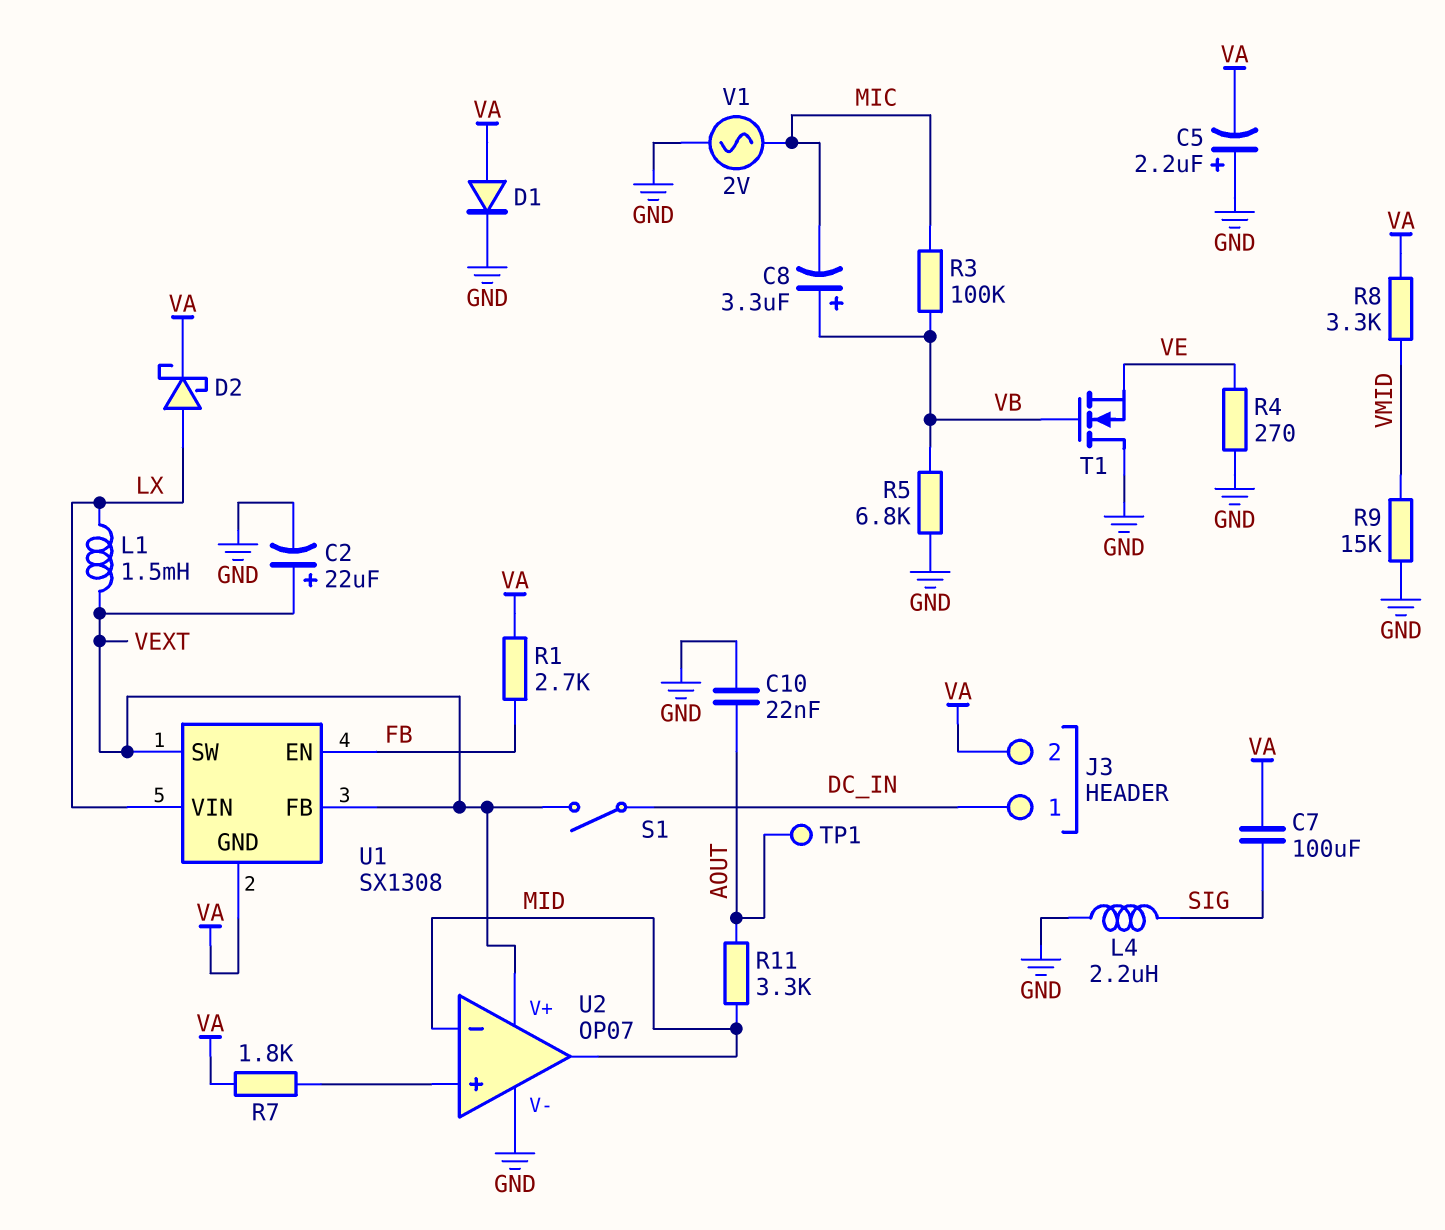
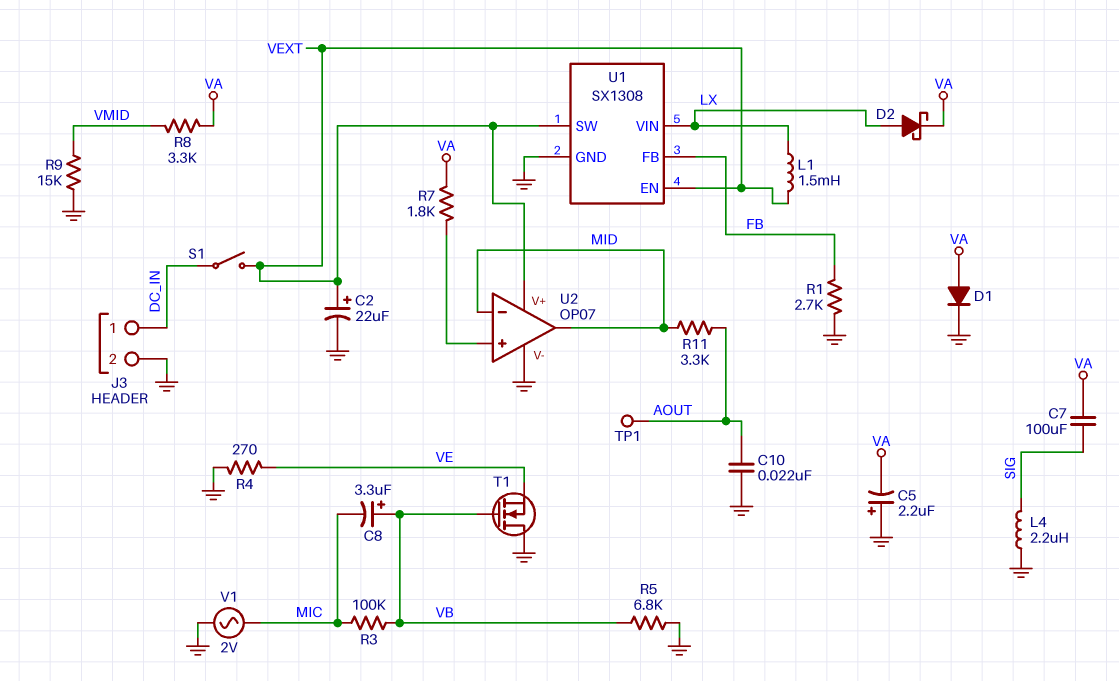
J3 pin 2: VA -> GND
R1: 2.7k (FB, VA) -> 2.7k (FB, GND)
U1 pin EN: FB -> VEXT
U1 pin FB: VEXT -> FB
U1 pin GND: VA -> GND

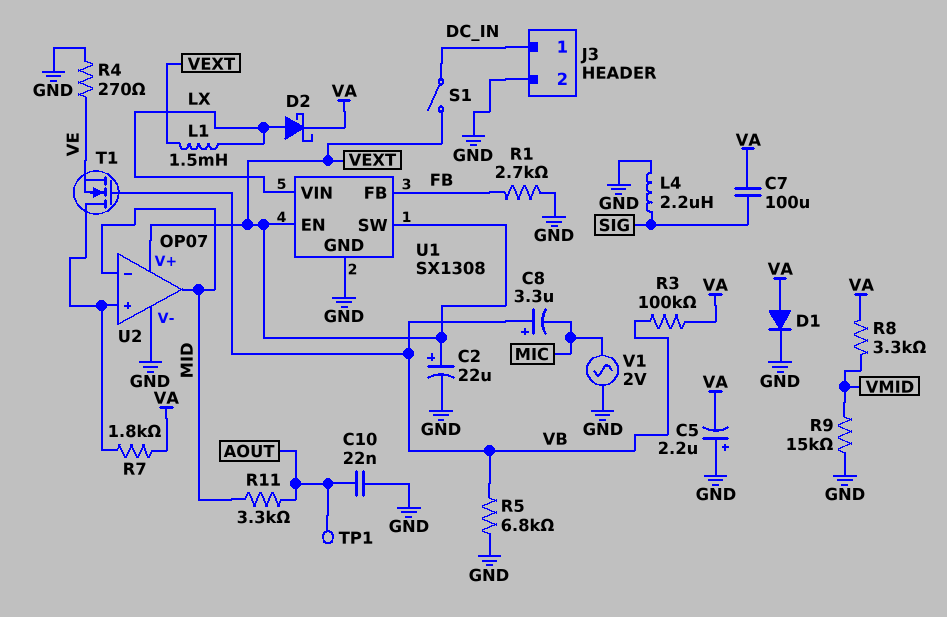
R3: 100k (MIC, VB) -> 100k (VA, VB)
T1: NMOS (G VB, D GND, S VE) -> NMOS (G VB, D U2/in+, S VE)

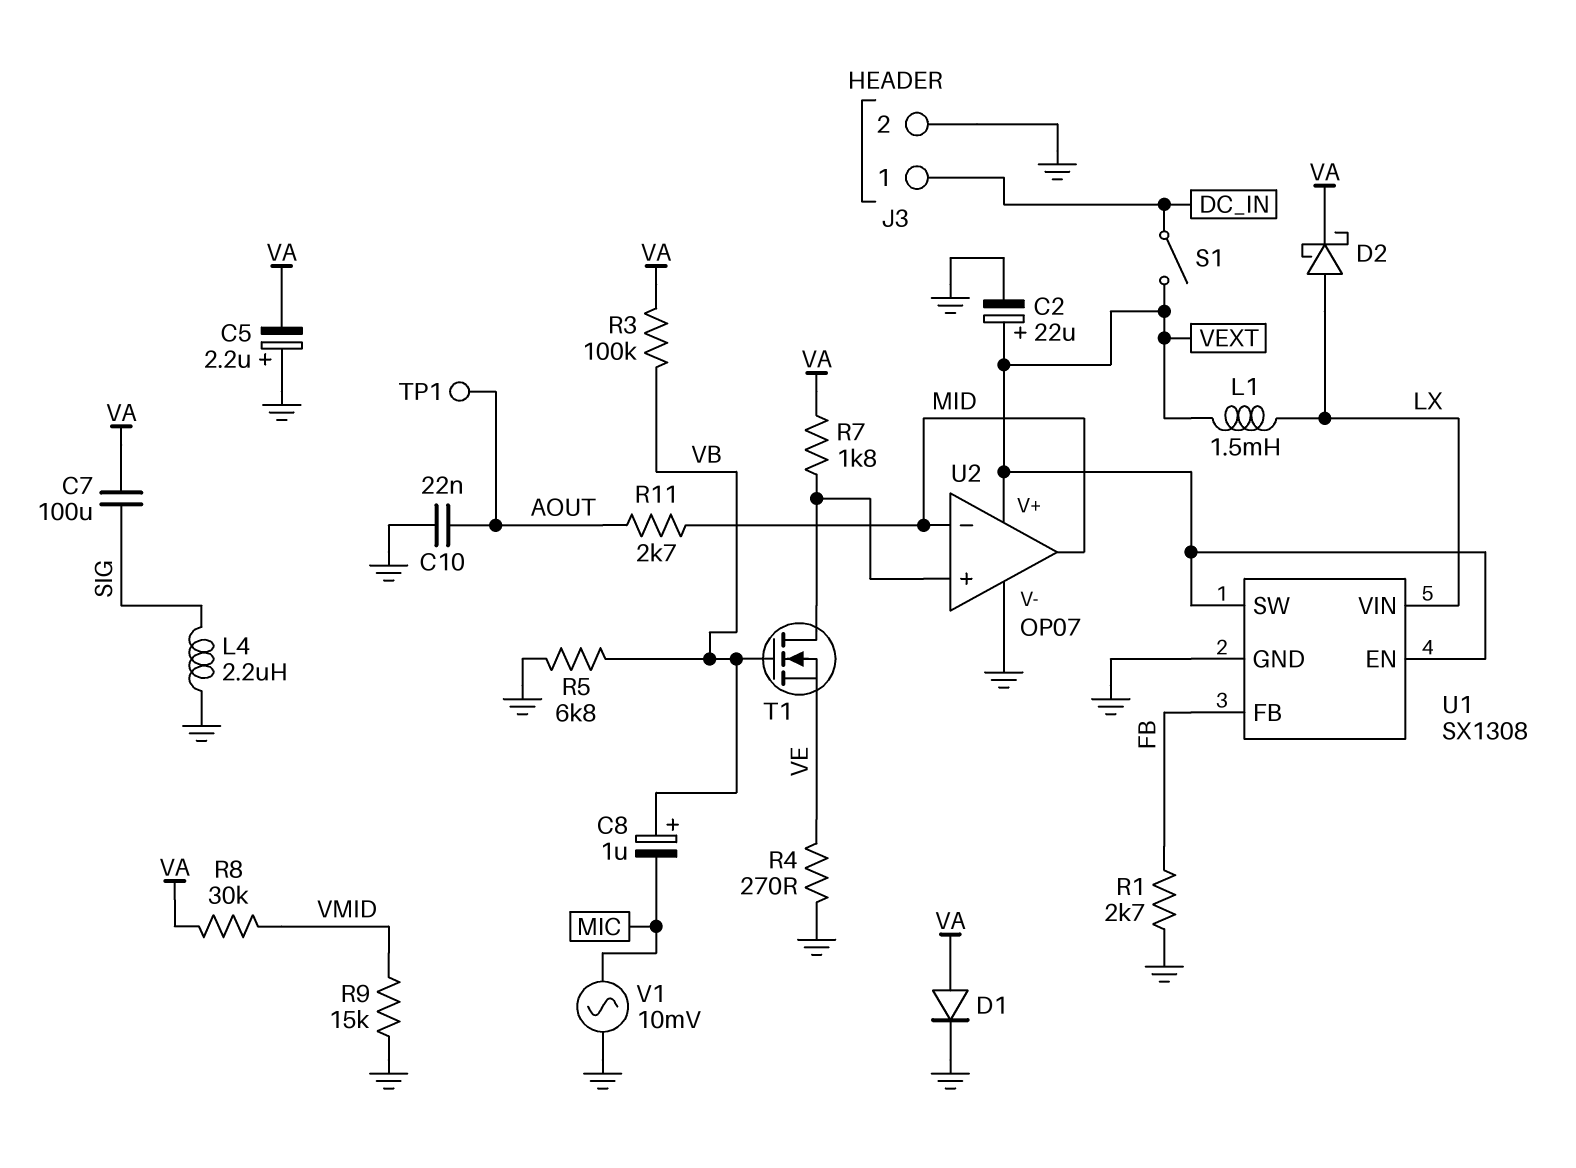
C8: 3.3uF (plus VB, minus MIC) -> 1uF (plus VB, minus MIC)
R8: 3.3k (VA, VMID) -> 30k (VA, VMID)
R11: 3.3k (AOUT, MID) -> 2.7k (AOUT, MID)
V1: AC 2V (GND, MIC) -> AC 10mV (GND, MIC)

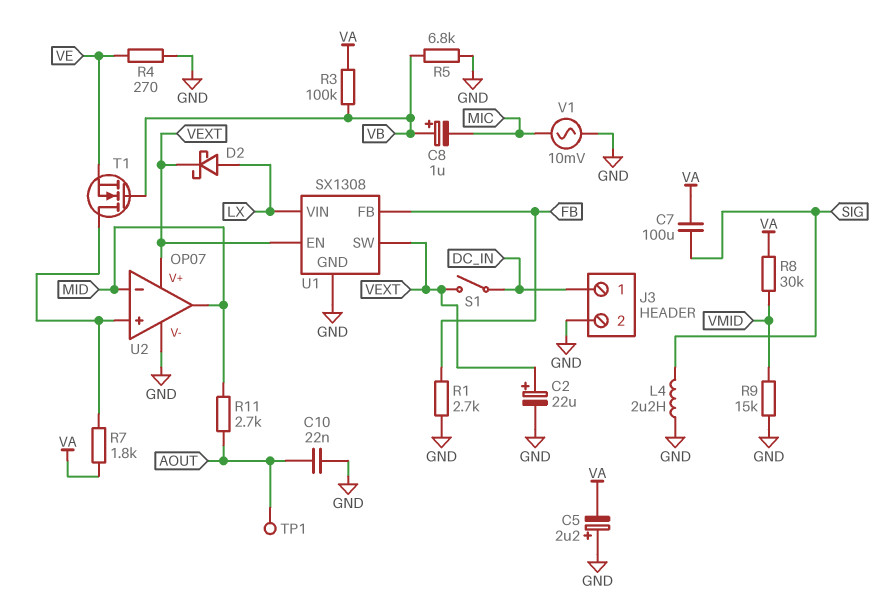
D1: diode (A VA, K GND) -> none
D2: schottky (A LX, K VA) -> schottky (A LX, K VEXT)
L1: 1.5mH (LX, VEXT) -> none

